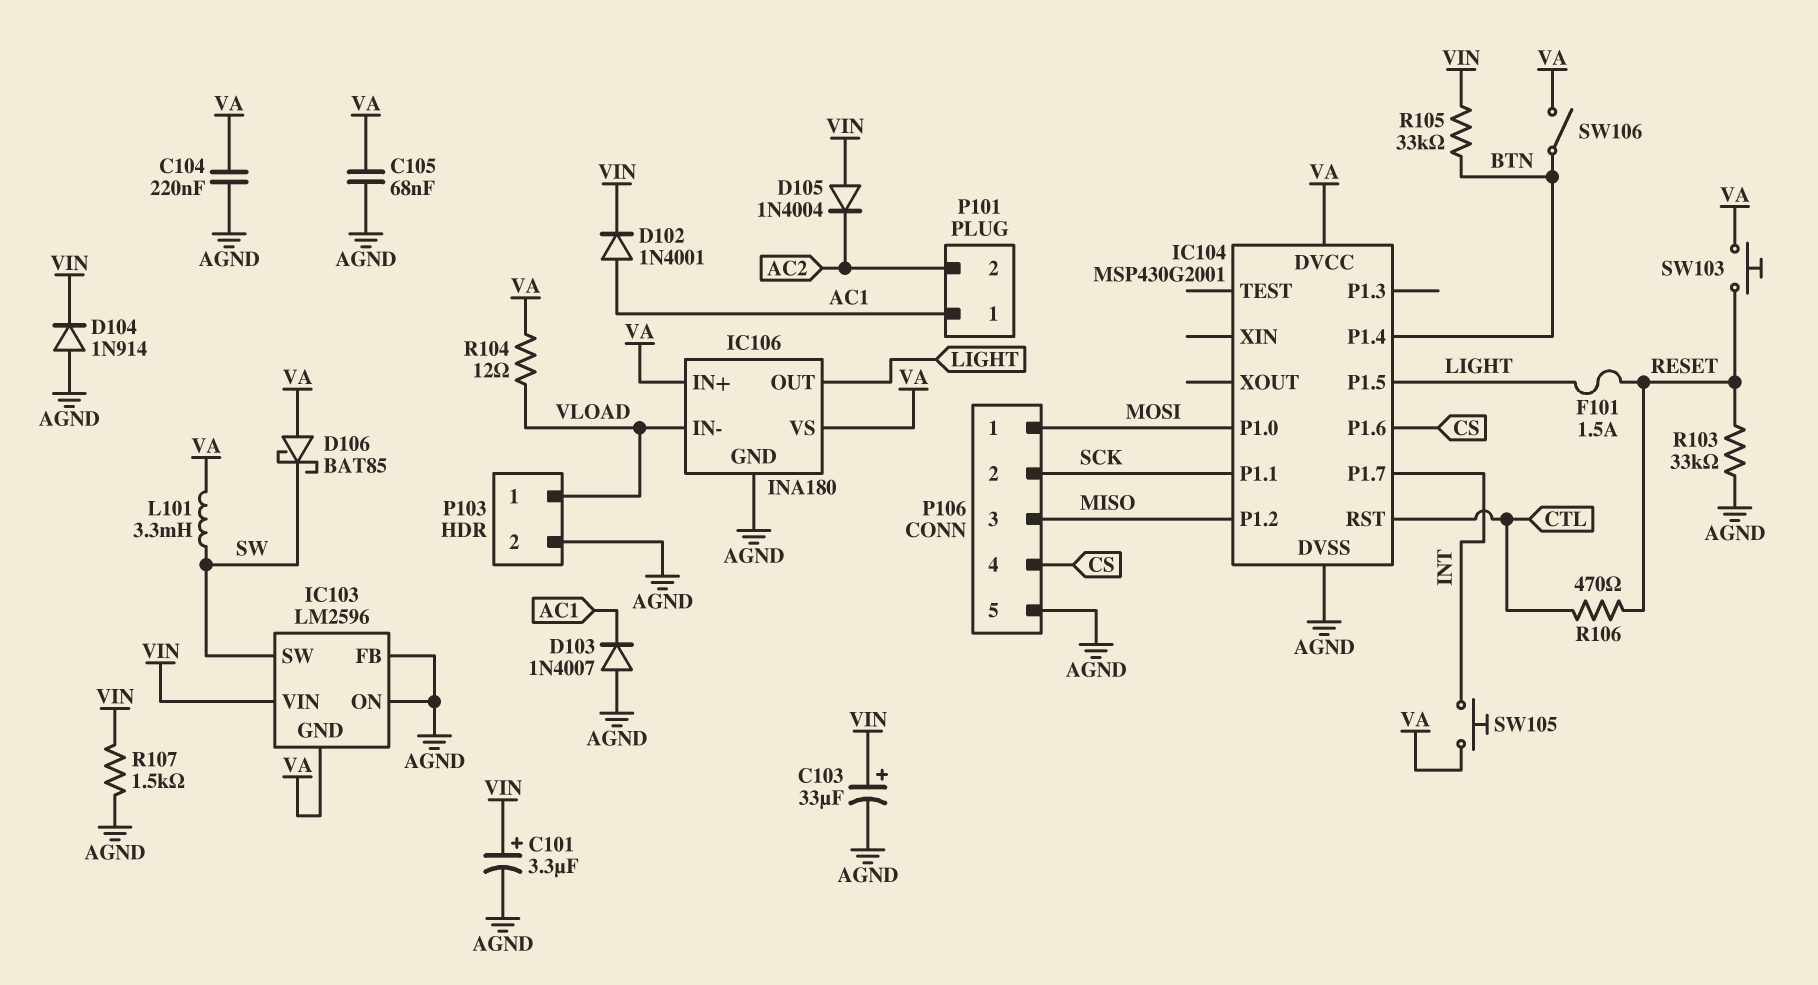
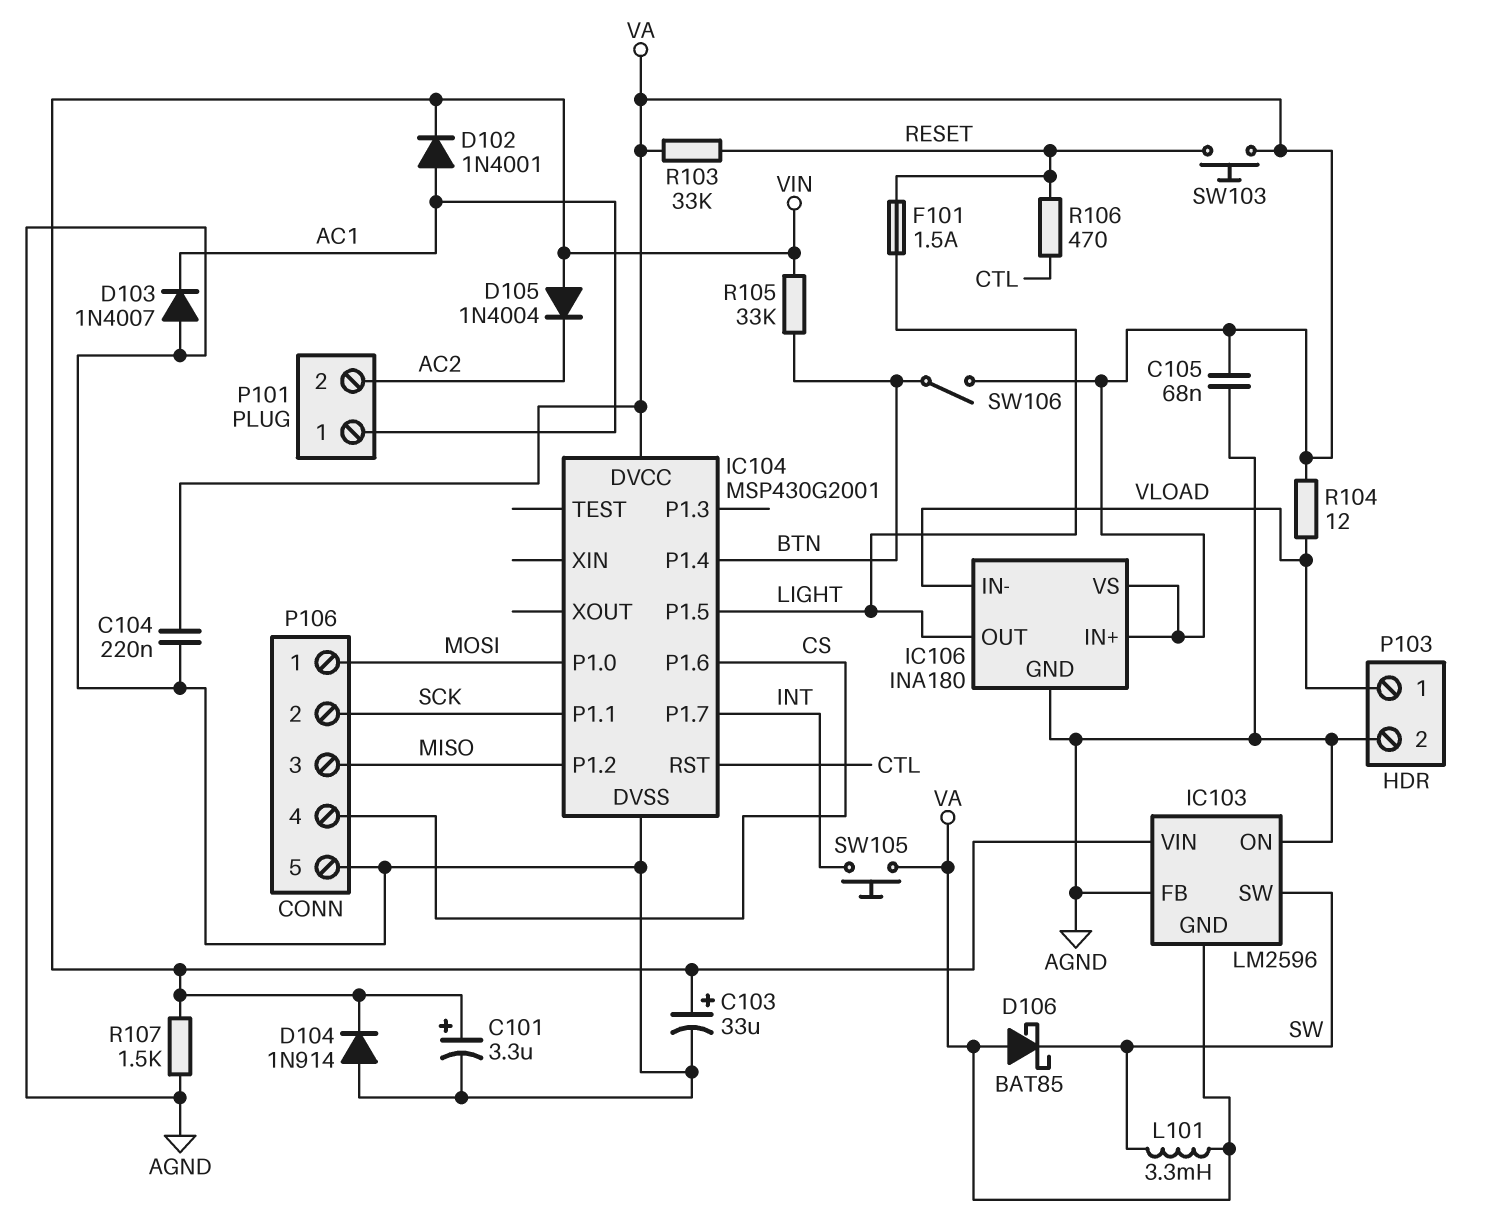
R103: 33k (AGND, RESET) -> 33k (RESET, VA)

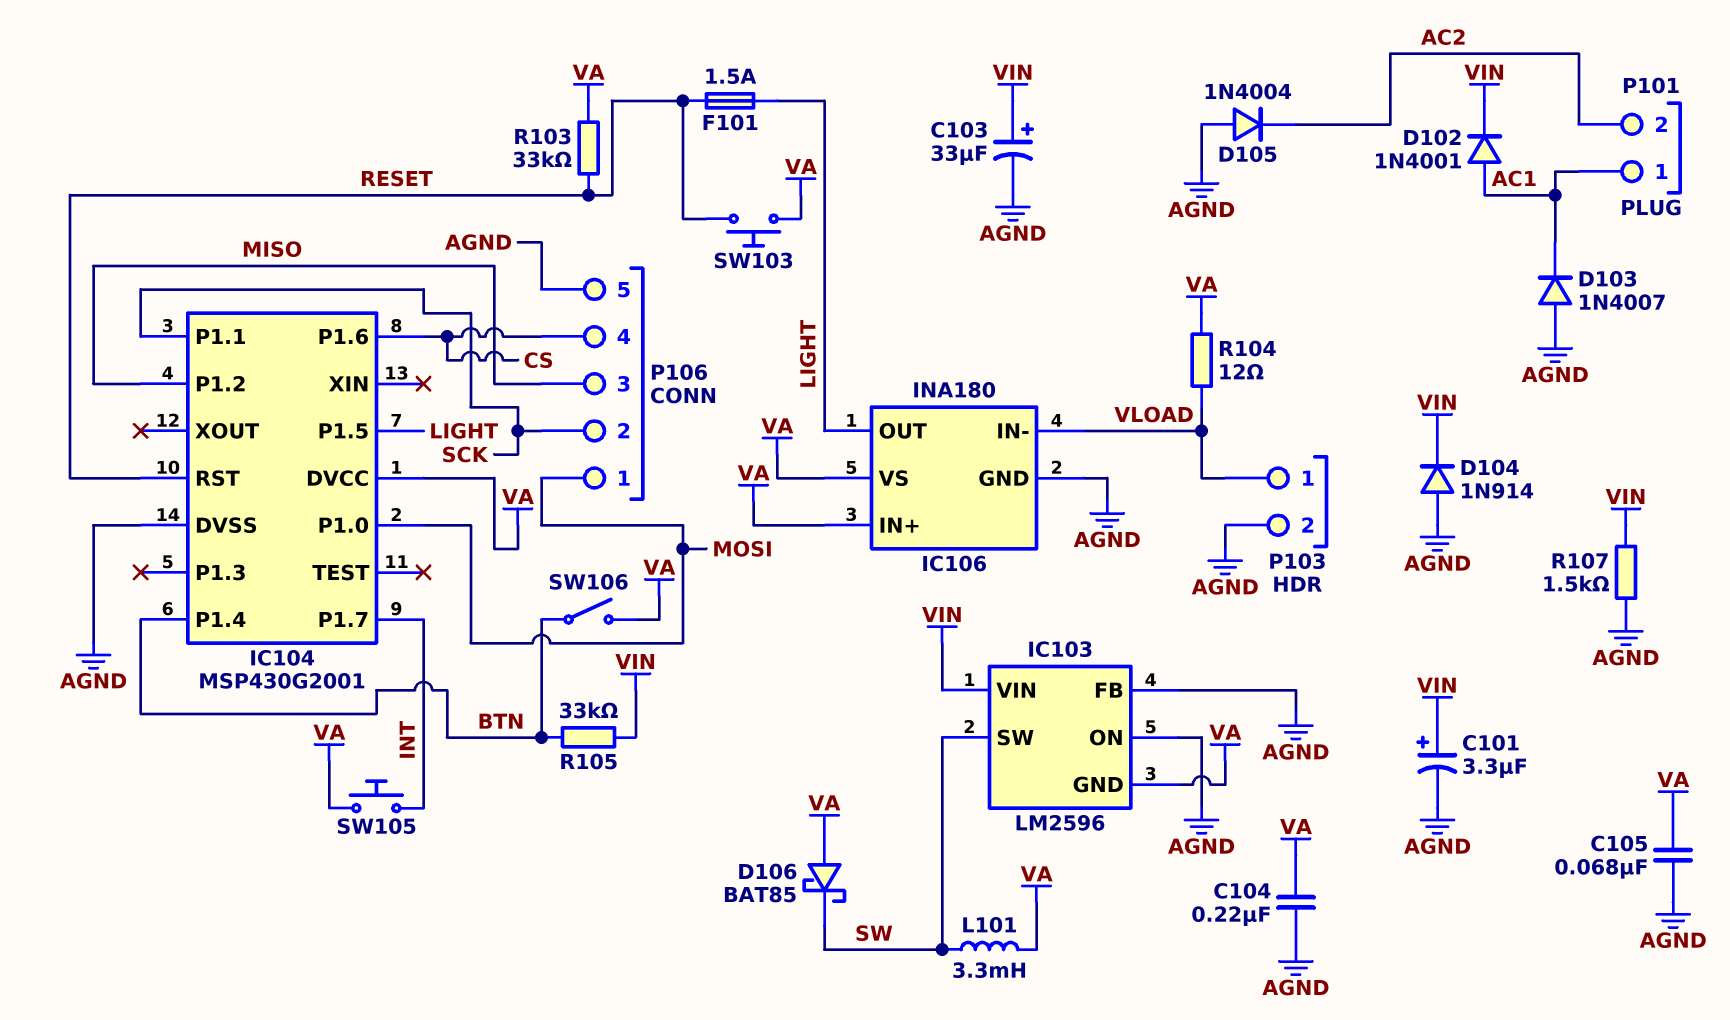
D105: diode 1N4004 (A VIN, K AC2) -> diode 1N4004 (A AGND, K AC2)
IC104 pin RST: CTL -> RESET
R106: 470 (CTL, RESET) -> none

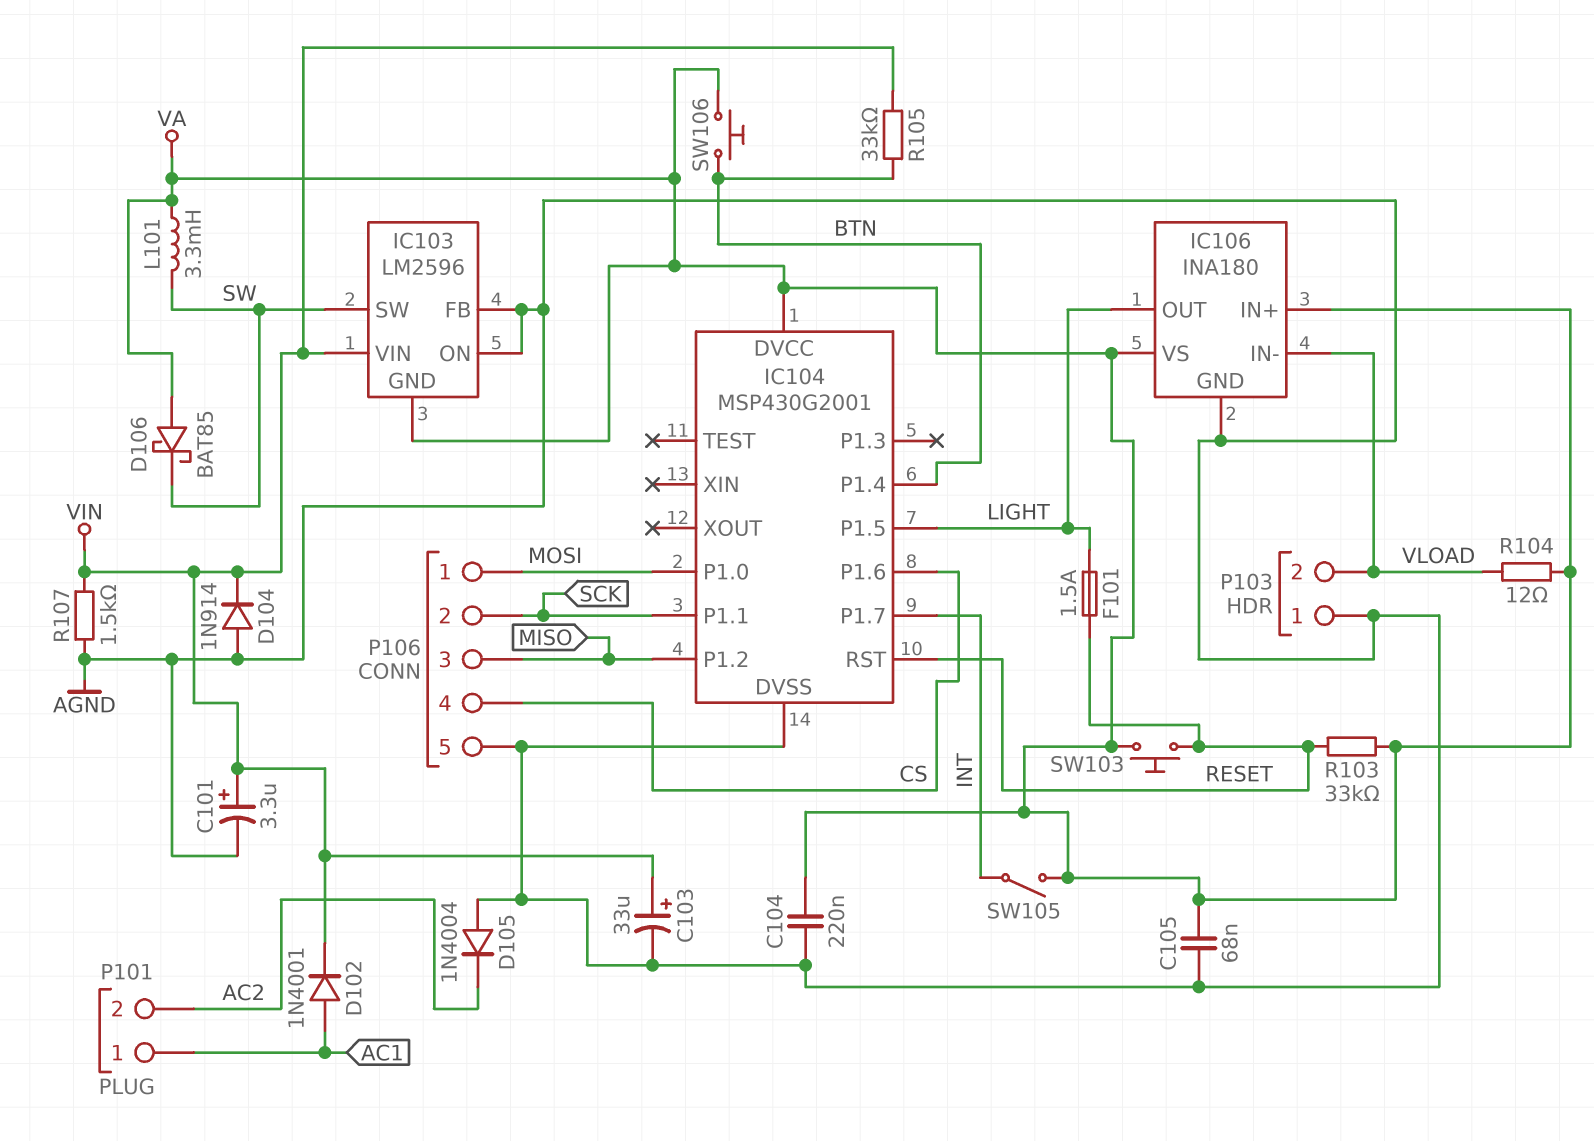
D103: diode 1N4007 (A AGND, K AC1) -> none
P103 pin 1: VLOAD -> AGND
P103 pin 2: AGND -> VLOAD
SW105: button (INT, VA) -> switch (INT, VA)
SW106: switch (BTN, VA) -> button (BTN, VA)

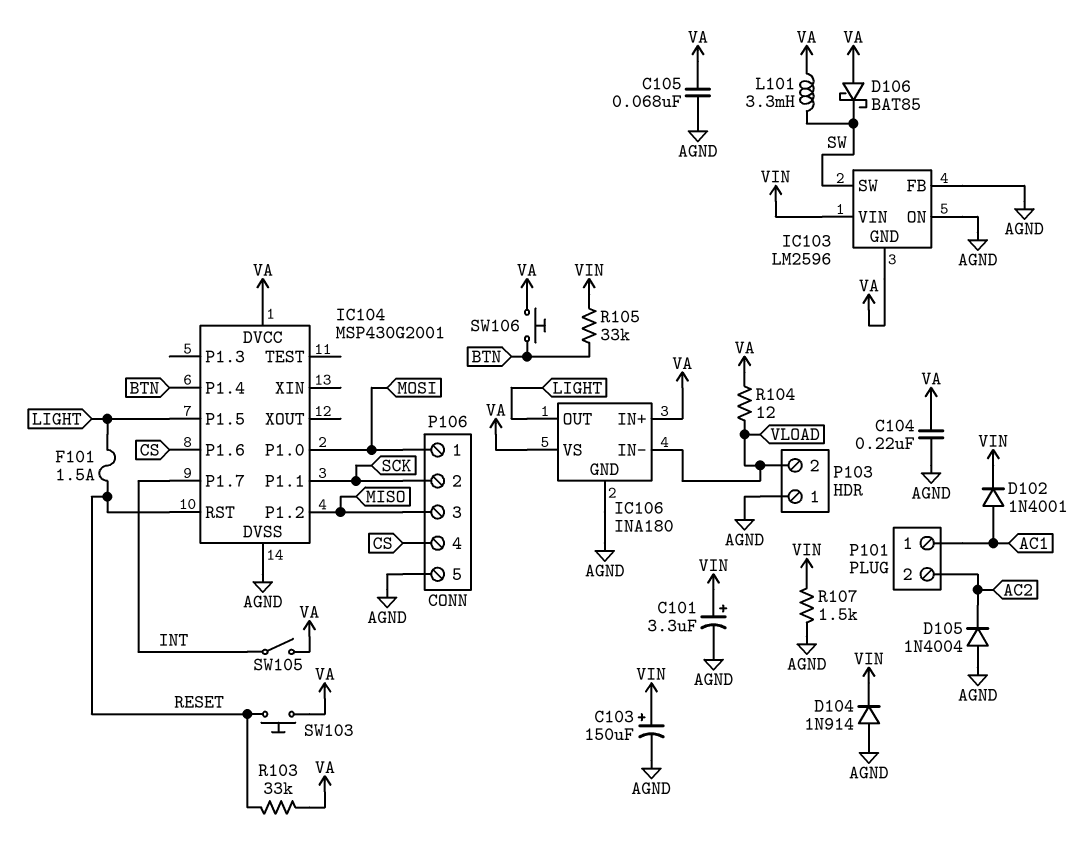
C103: 33uF (plus VIN, minus AGND) -> 150uF (plus VIN, minus AGND)

